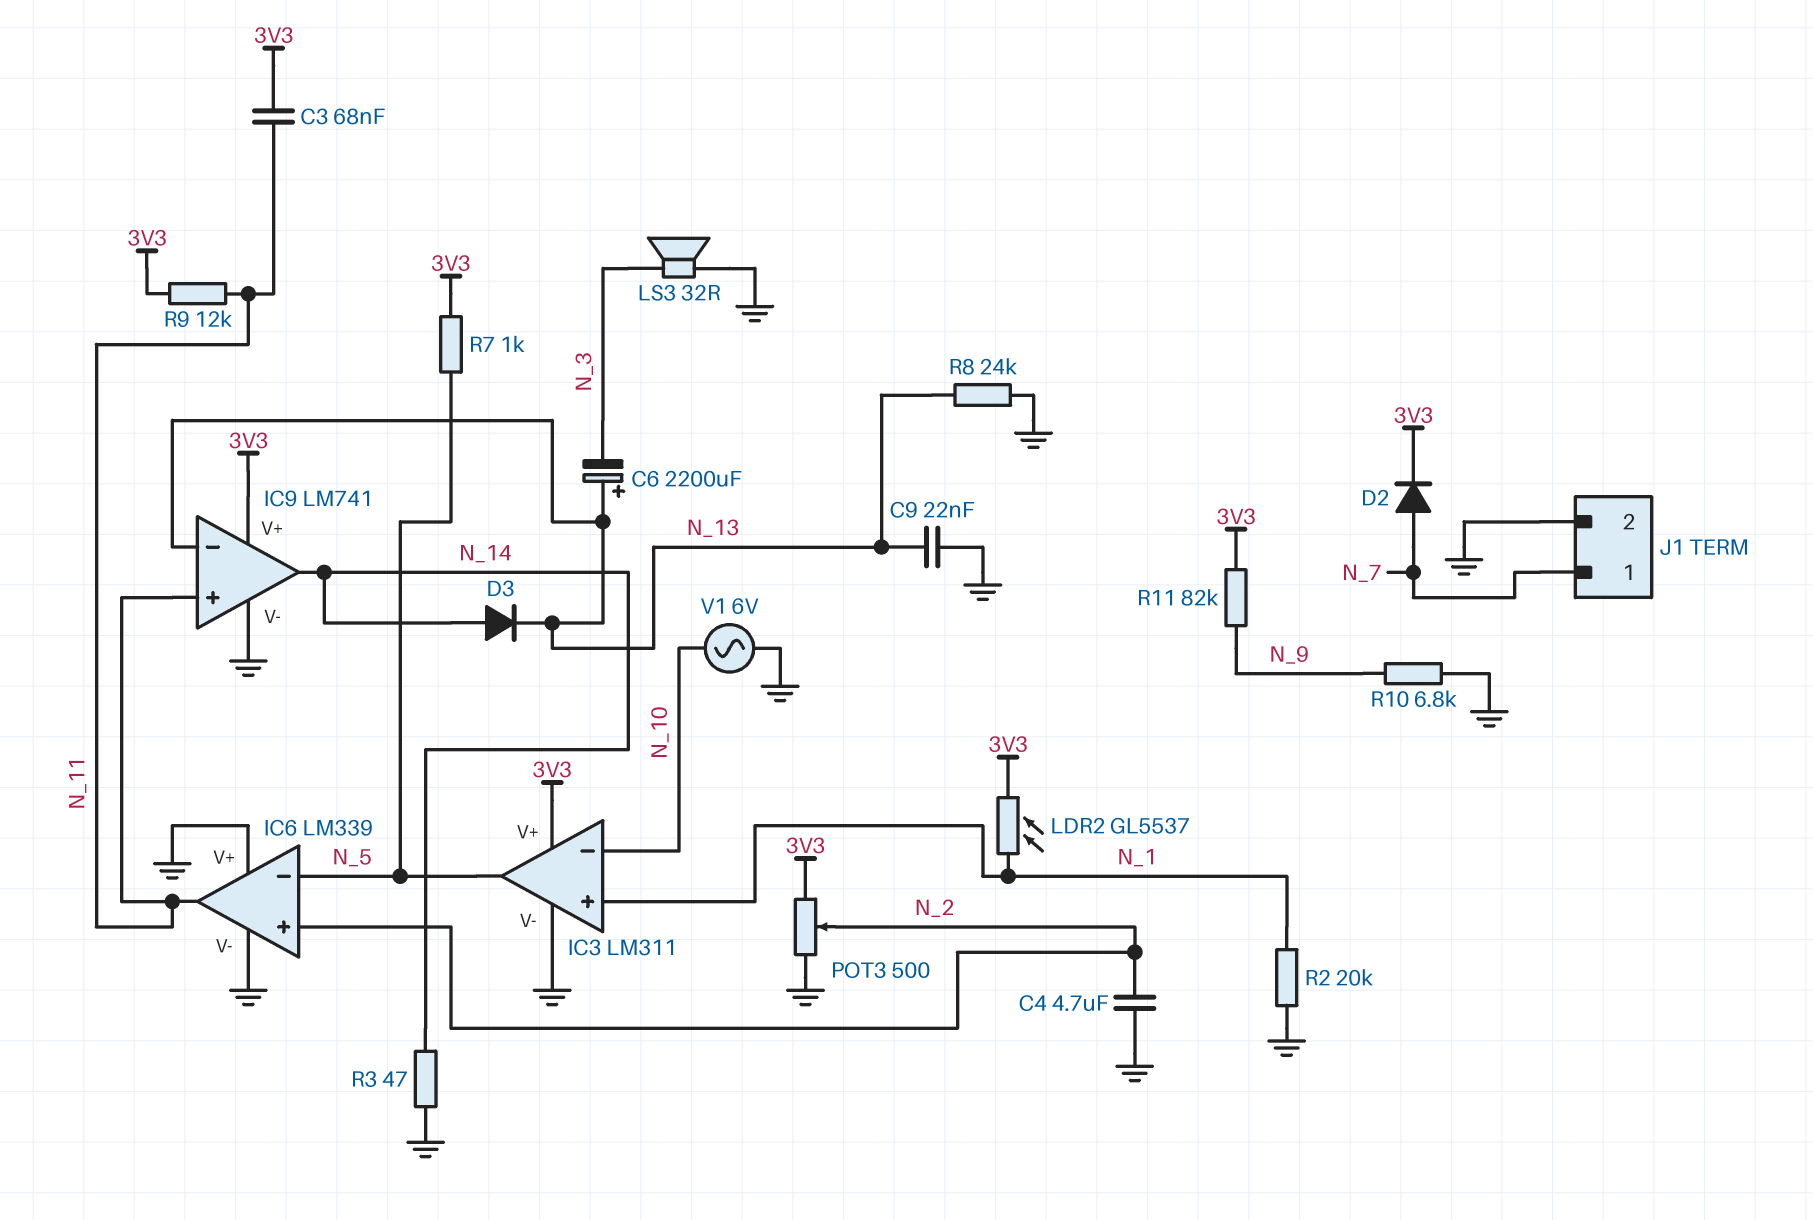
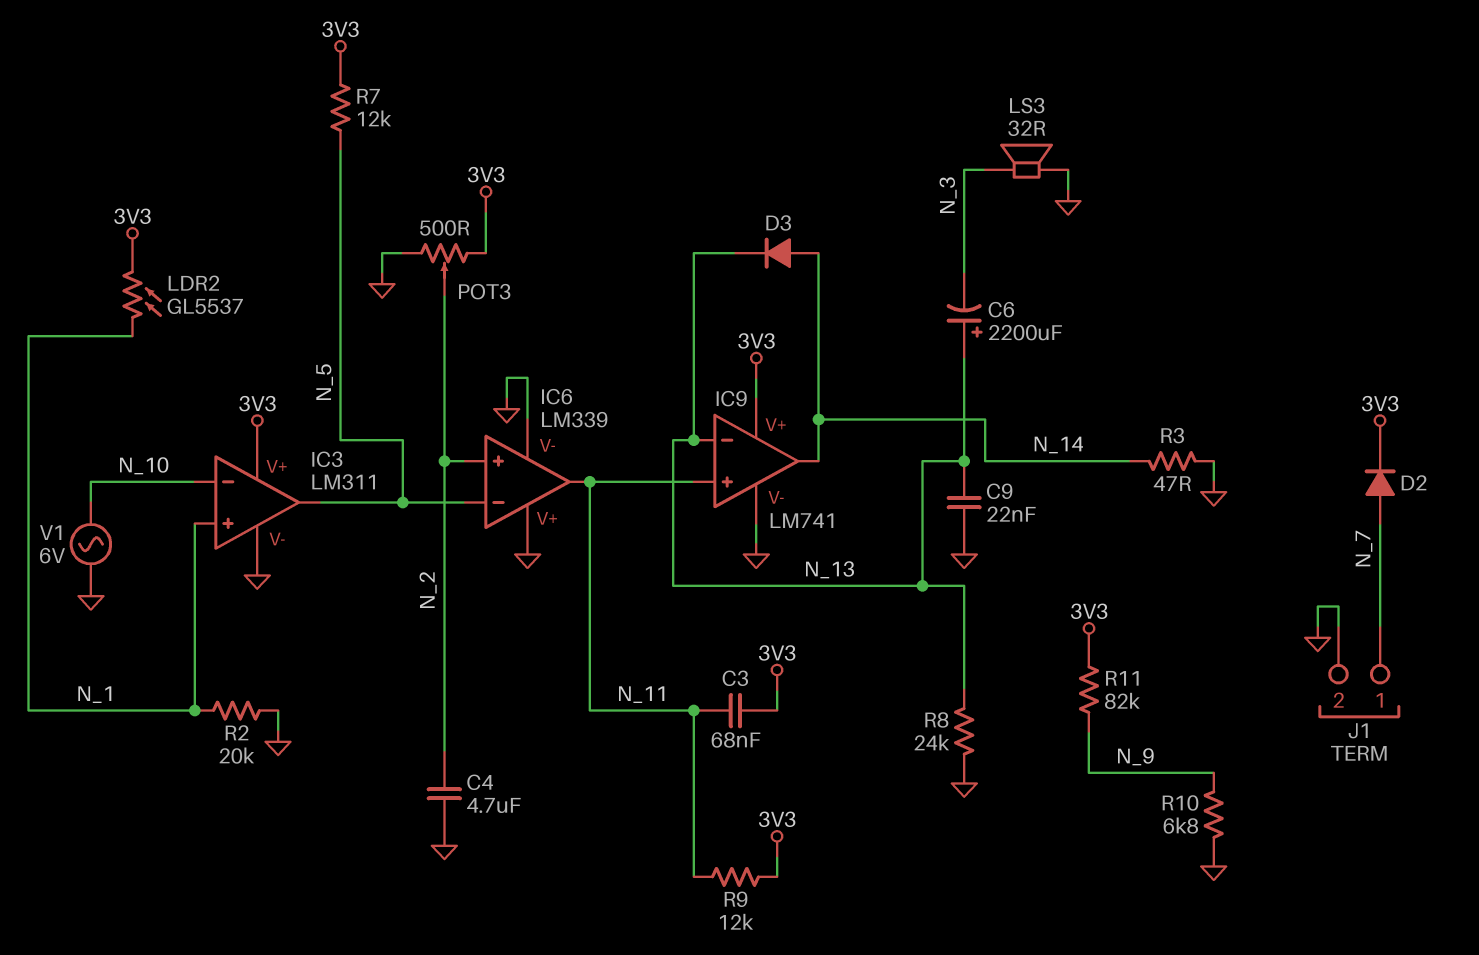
R7: 1k (3V3, N_5) -> 12k (3V3, N_5)

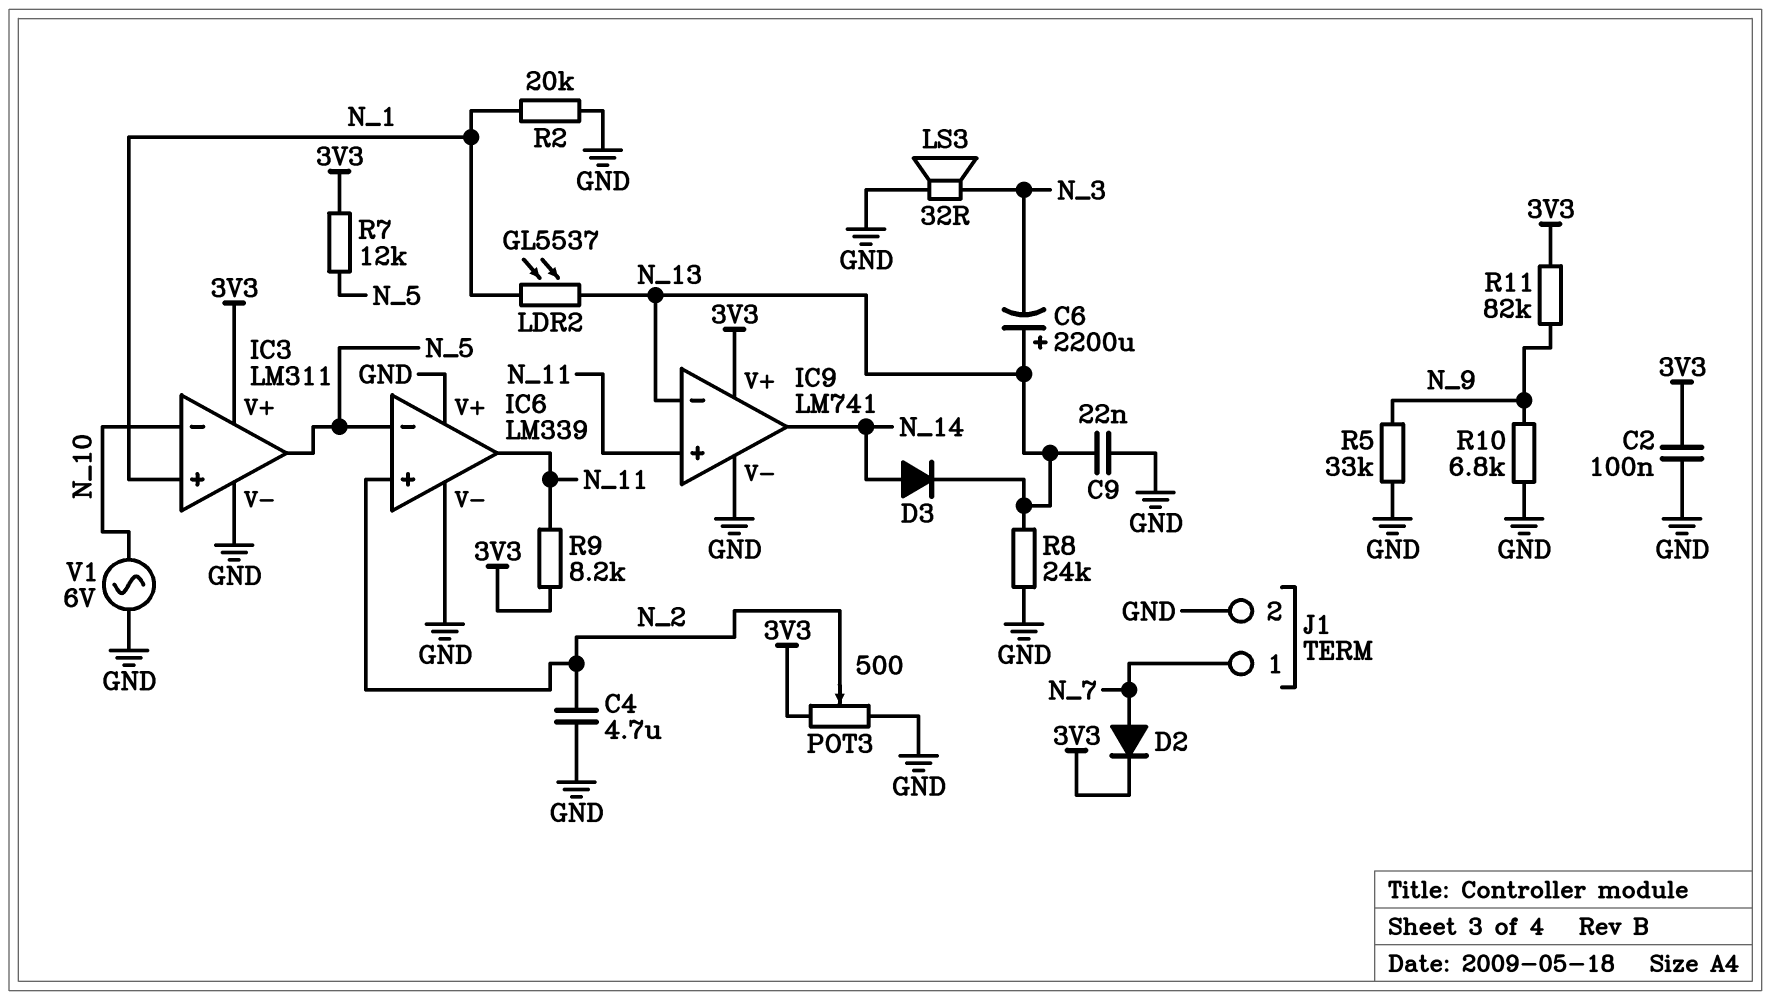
C2: none -> 100nF (3V3, GND)
C3: 68nF (3V3, N_11) -> none
LDR2: GL5537 (3V3, N_1) -> GL5537 (N_1, N_13)
R3: 47 (GND, N_14) -> none
R5: none -> 33k (GND, N_9)
R9: 12k (3V3, N_11) -> 8.2k (3V3, N_11)

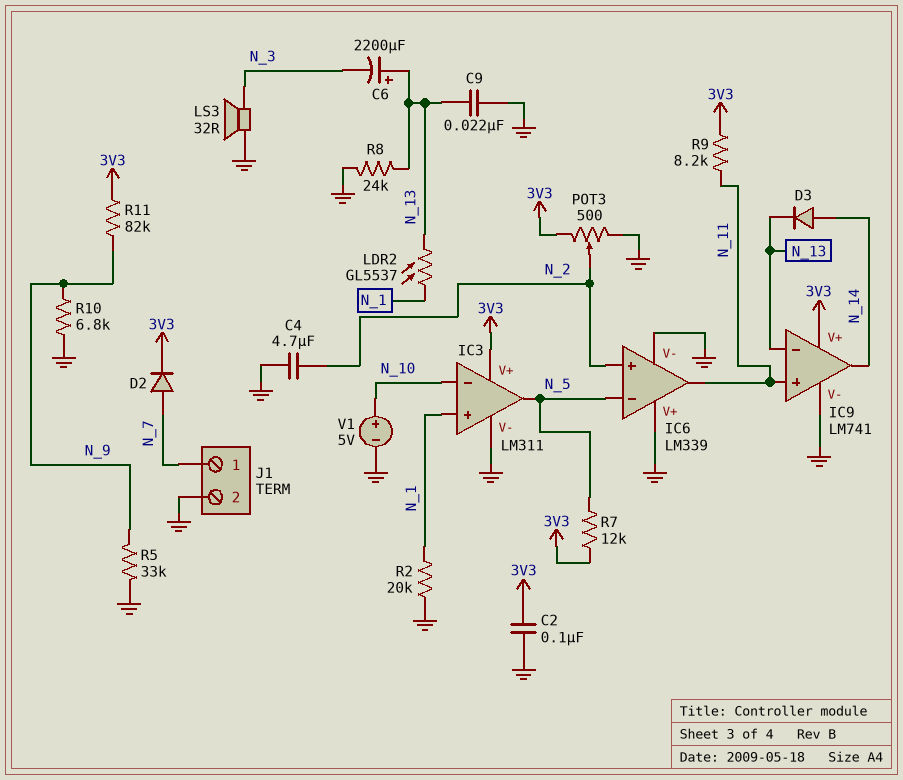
V1: AC 6V (GND, N_10) -> 5V (plus N_10, minus GND)

